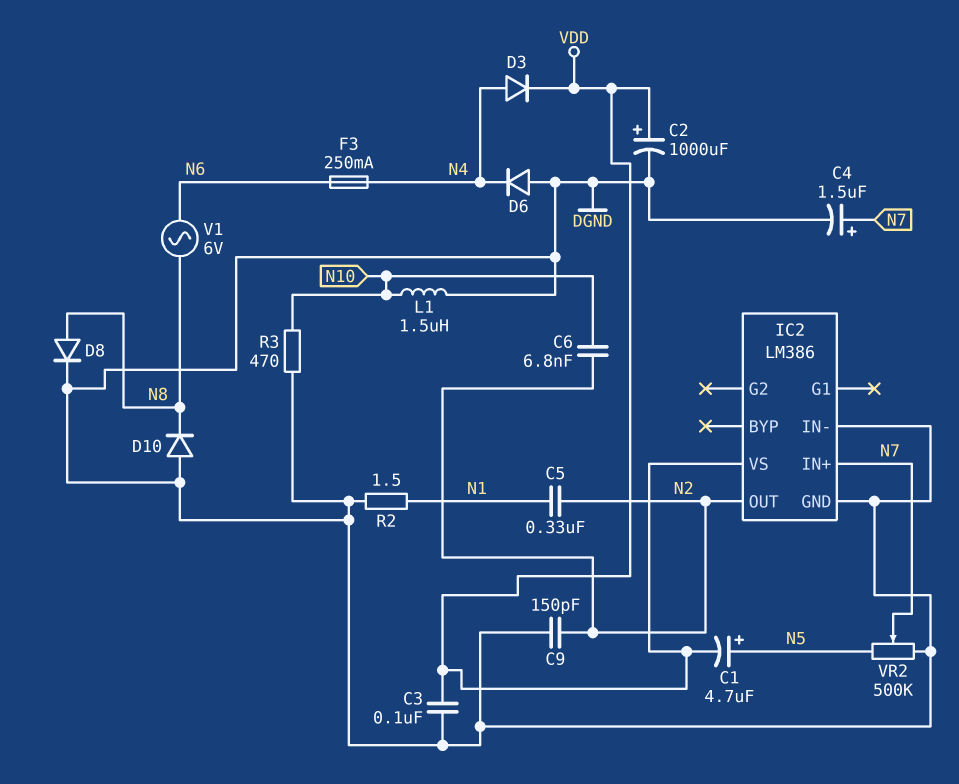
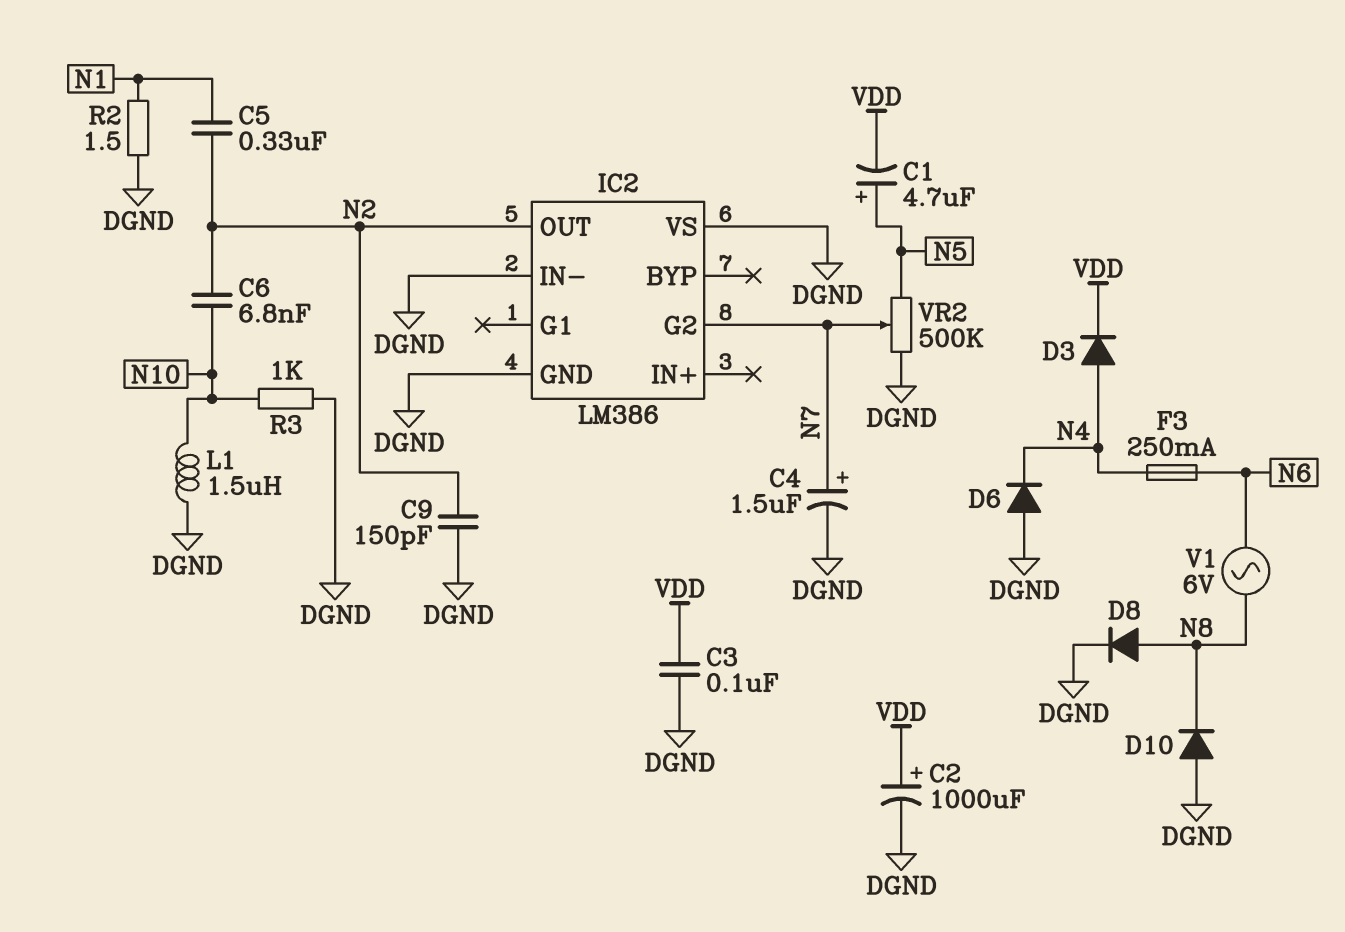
IC2 pin G2: none -> N7
IC2 pin IN+: N7 -> none
IC2 pin VS: VDD -> DGND
R3: 470 (DGND, N10) -> 1k (DGND, N10)

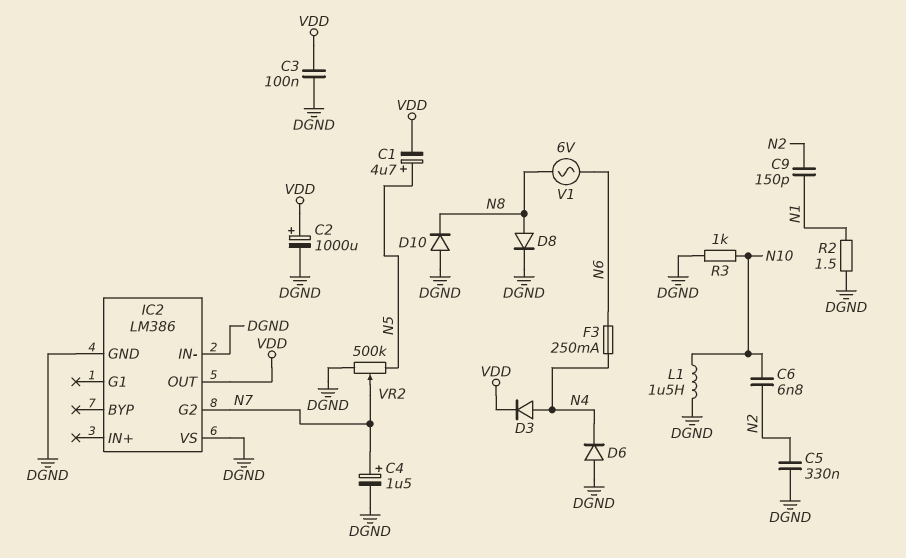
C5: 330nF (N1, N2) -> 330nF (DGND, N2)
C9: 150pF (DGND, N2) -> 150pF (N1, N2)
IC2 pin OUT: N2 -> VDD

